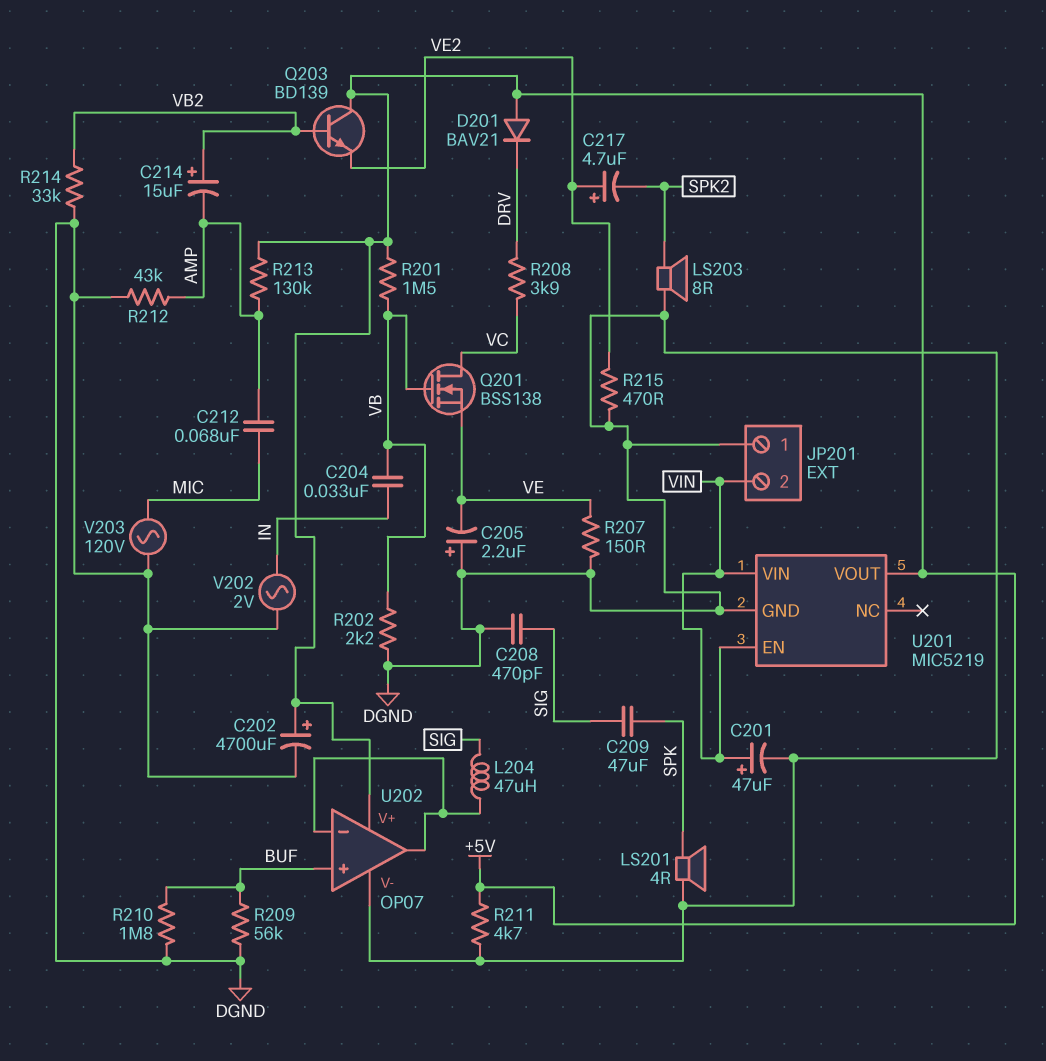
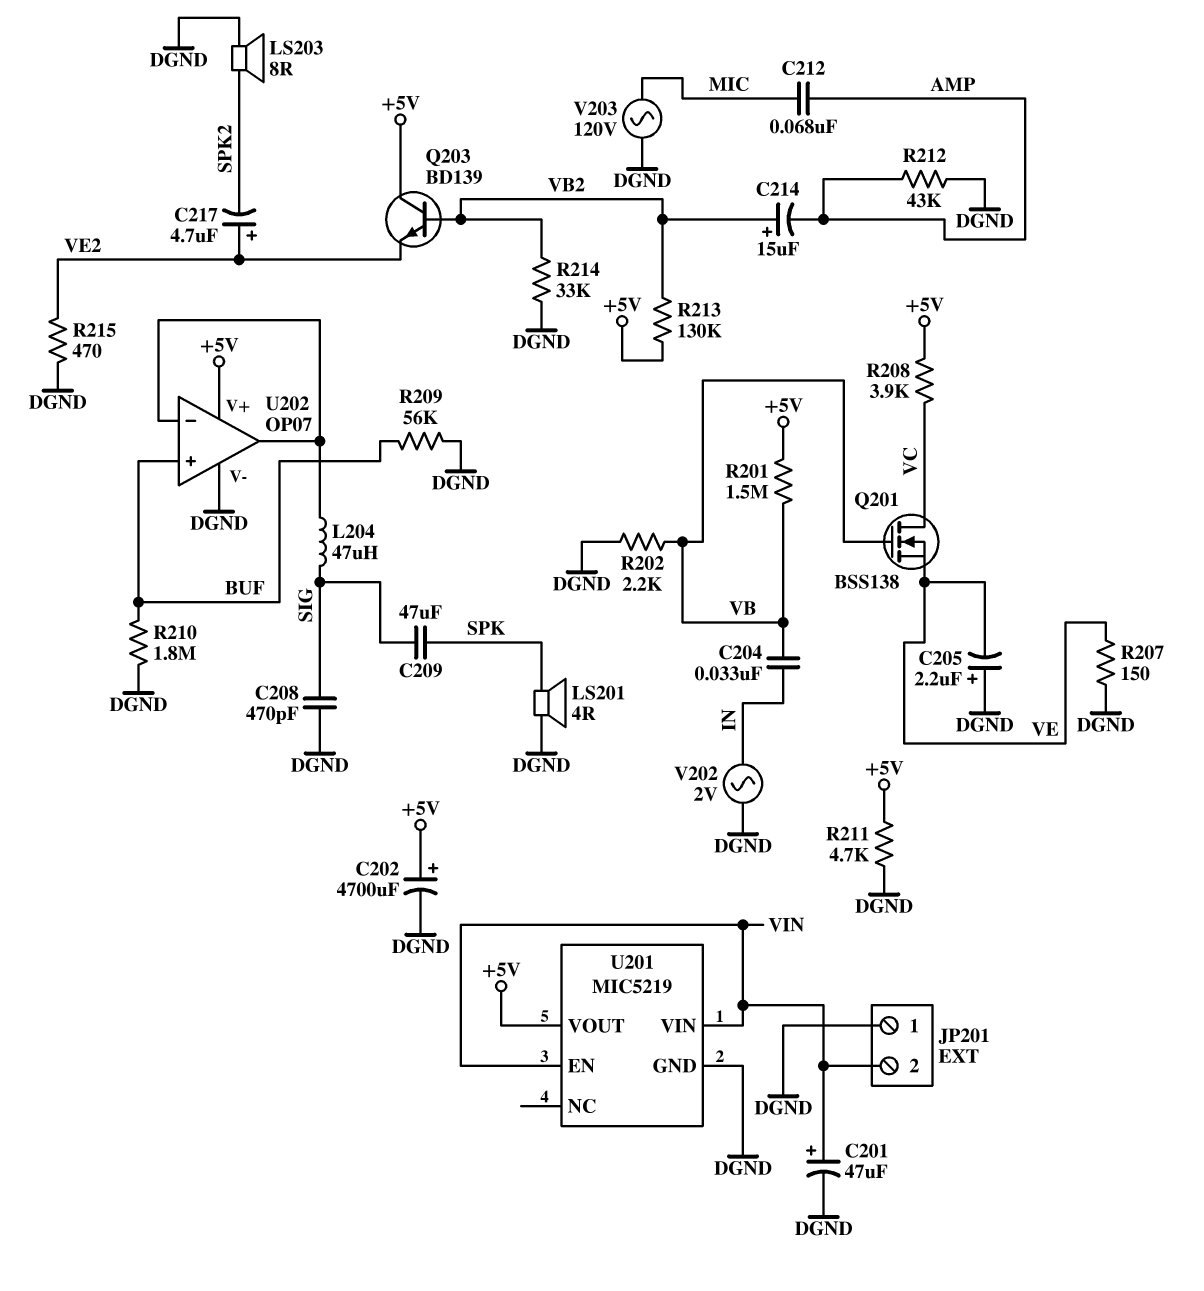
D201: diode BAV21 (A +5V, K DRV) -> none
R208: 3.9k (DRV, VC) -> 3.9k (+5V, VC)
R213: 130k (+5V, AMP) -> 130k (+5V, VB2)

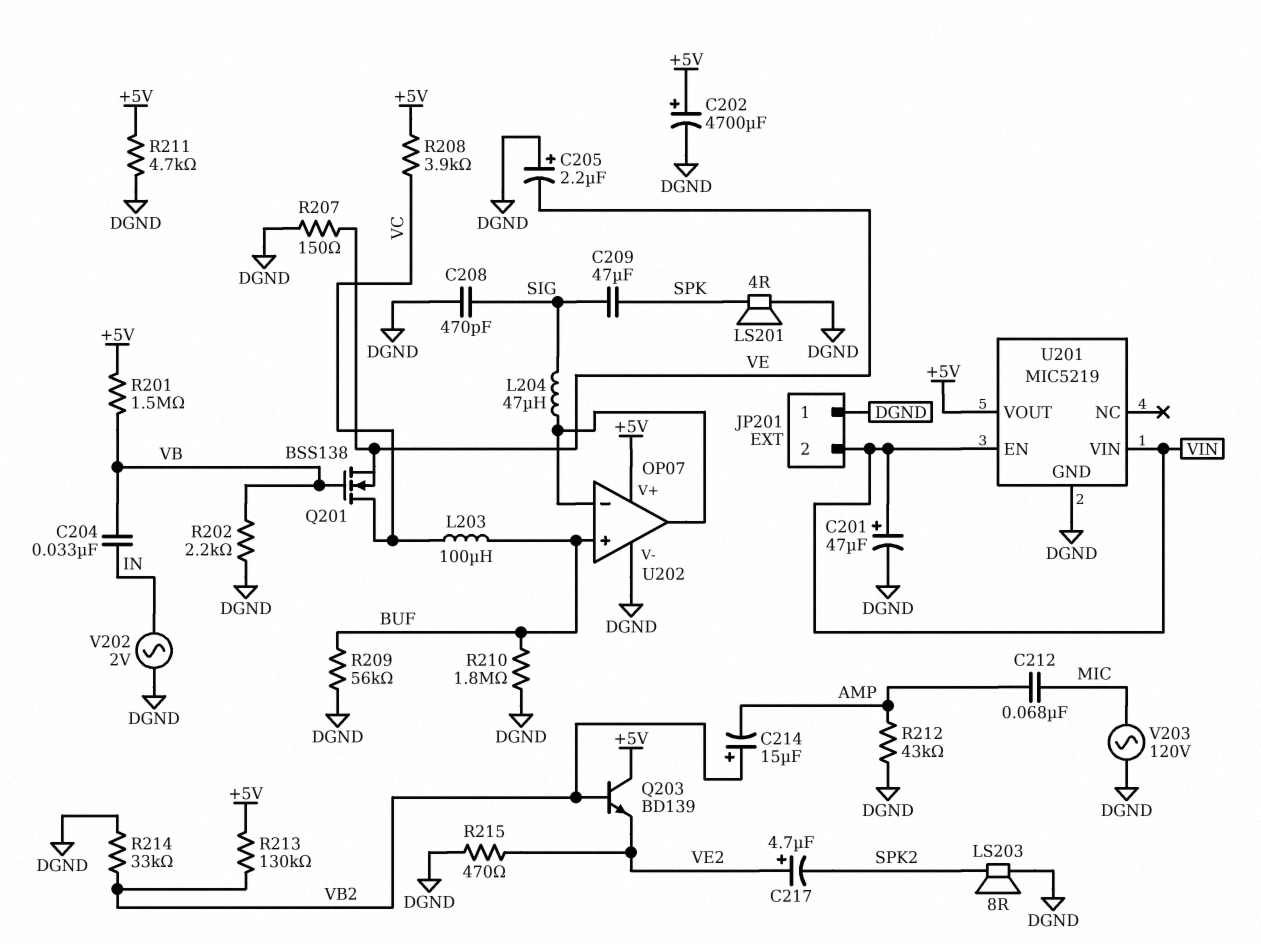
L203: none -> 100uH (BUF, VC)

